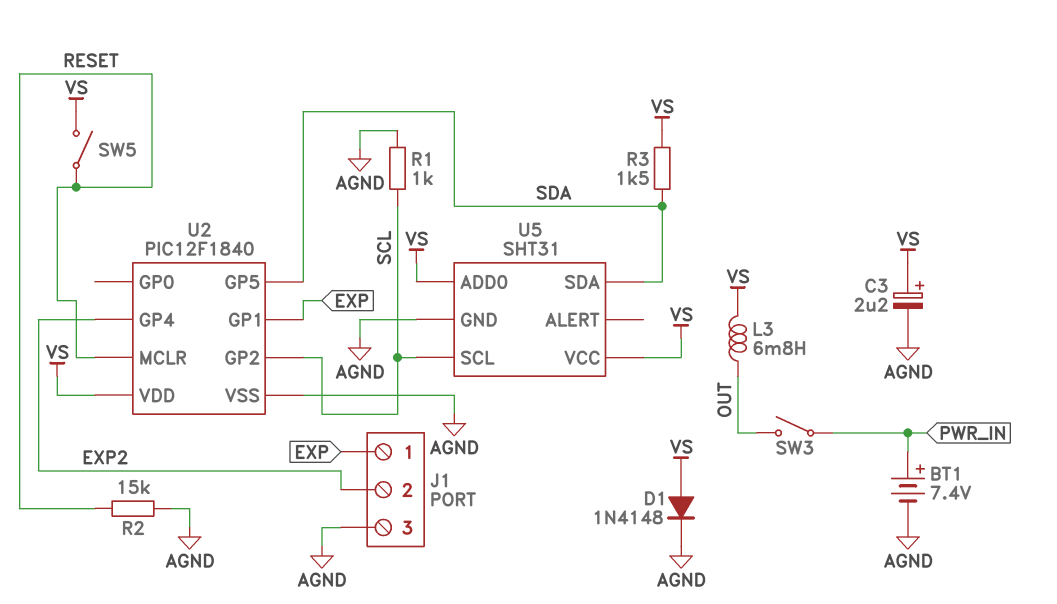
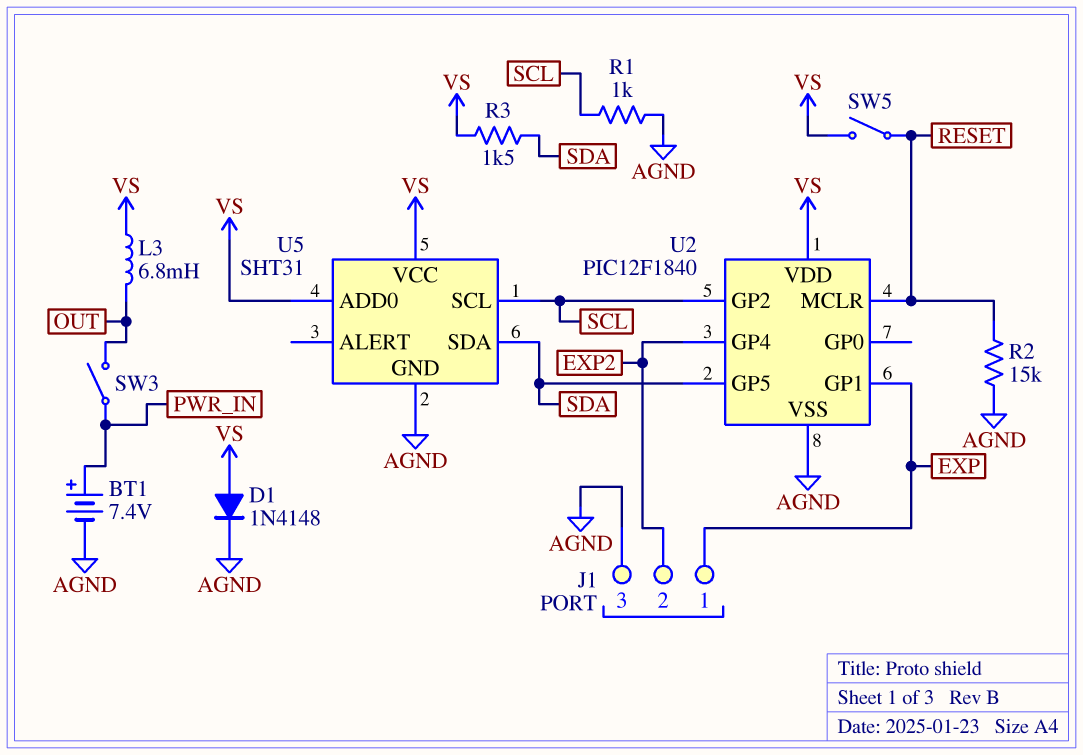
C3: 2.2uF (plus VS, minus AGND) -> none

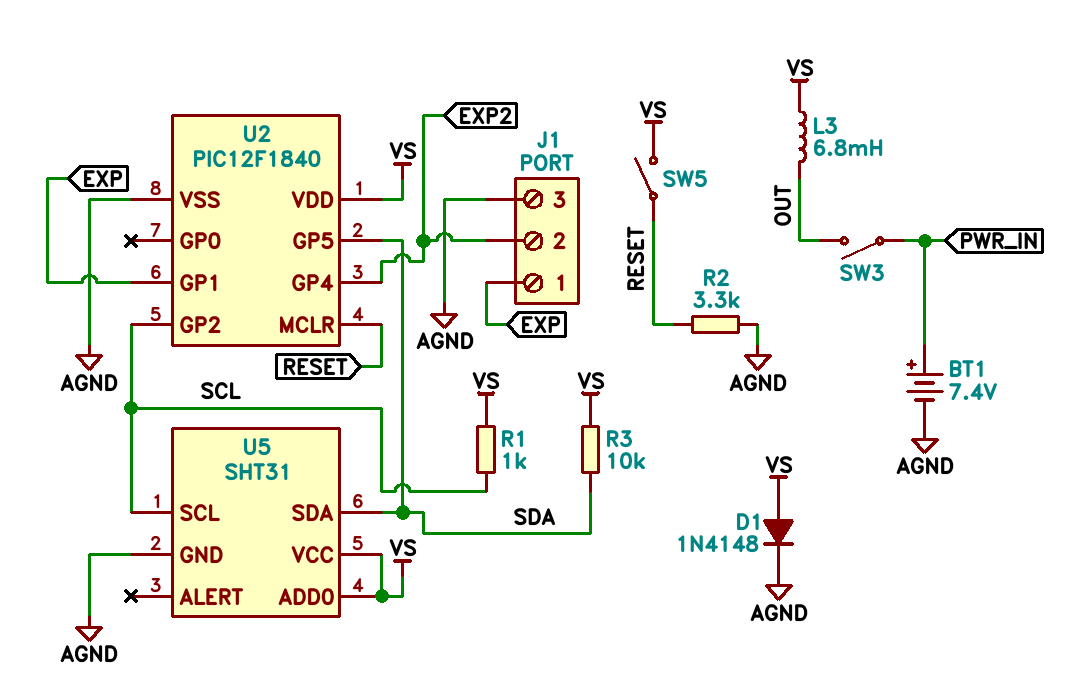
R1: 1k (AGND, SCL) -> 1k (SCL, VS)
R2: 15k (AGND, RESET) -> 3.3k (AGND, RESET)
R3: 1.5k (SDA, VS) -> 10k (SDA, VS)

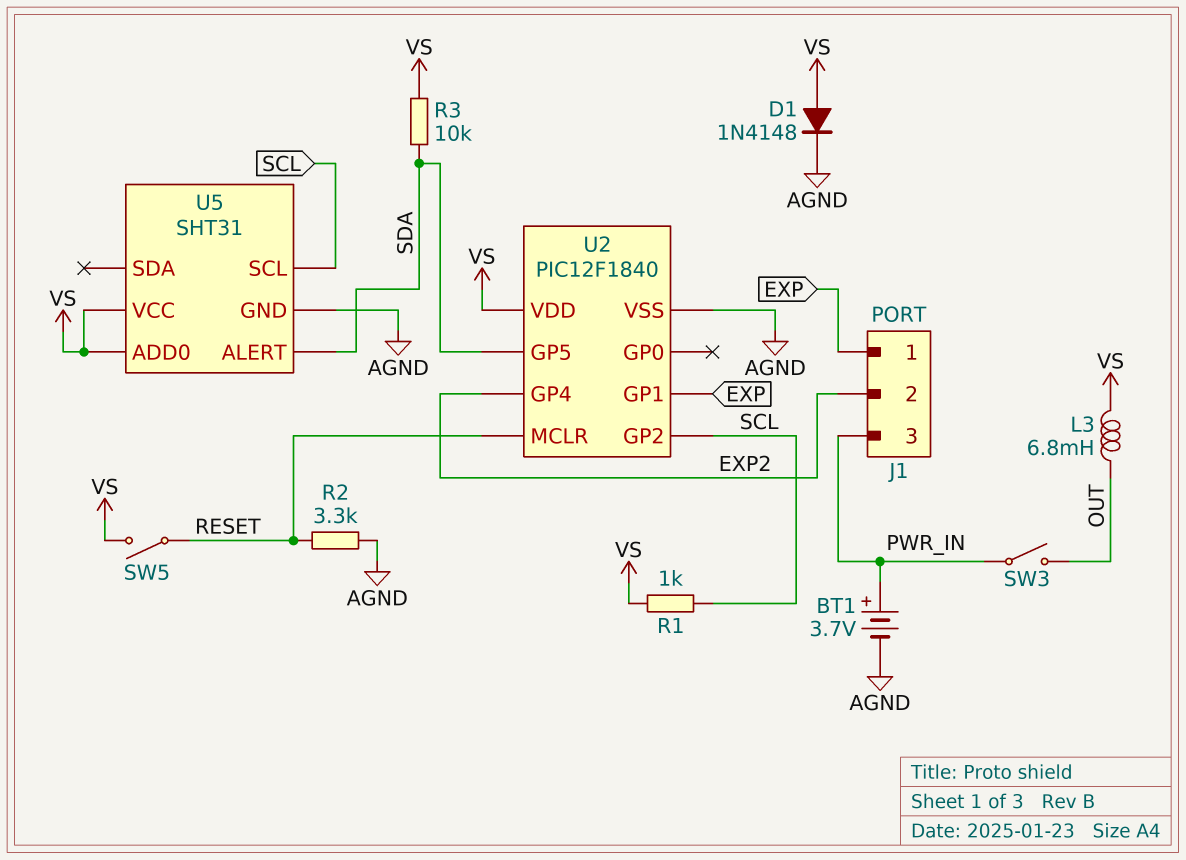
BT1: 7.4V (plus PWR_IN, minus AGND) -> 3.7V (plus PWR_IN, minus AGND)
J1 pin 3: AGND -> PWR_IN
U5 pin ALERT: none -> SDA
U5 pin SDA: SDA -> none

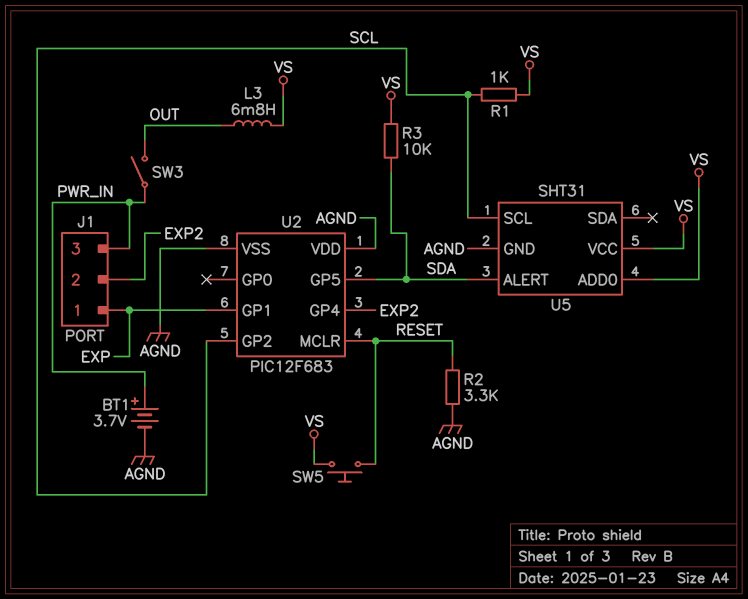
D1: diode 1N4148 (A VS, K AGND) -> none
SW5: switch (RESET, VS) -> button (RESET, VS)
U2: PIC12F1840 -> PIC12F683
U2 pin VDD: VS -> AGND

